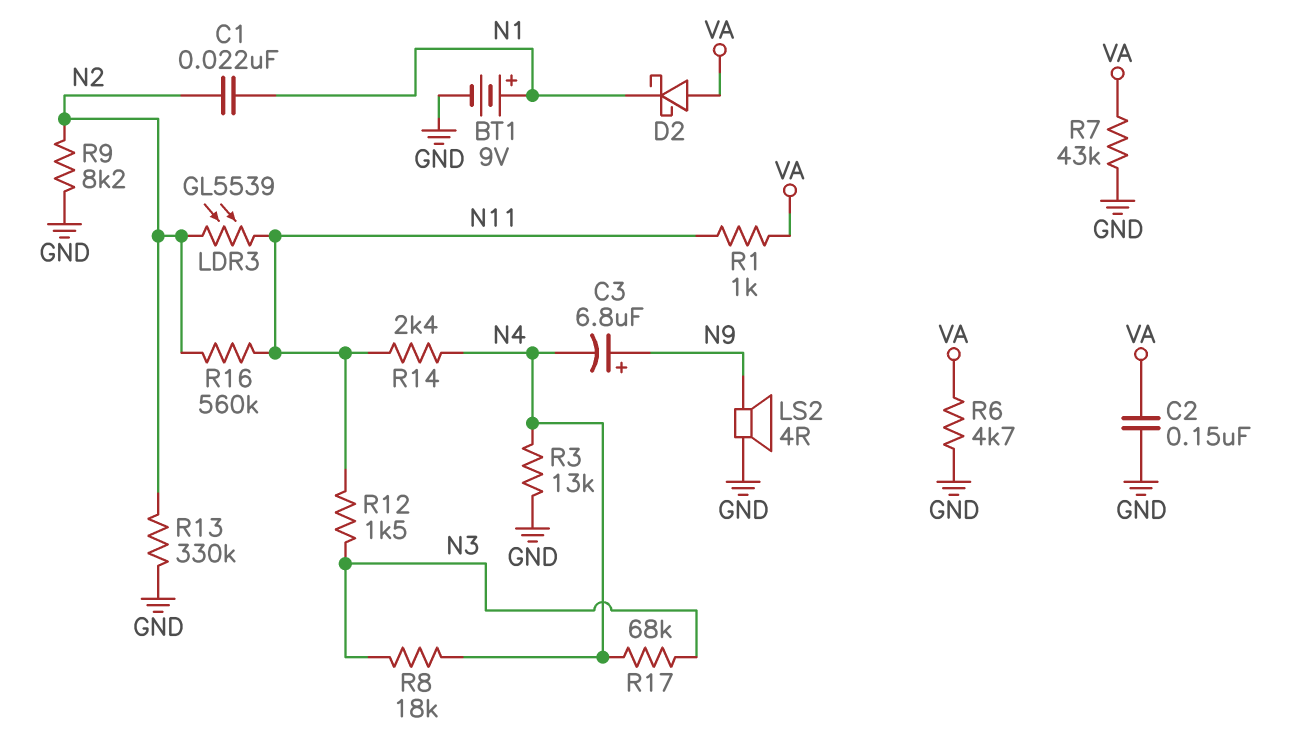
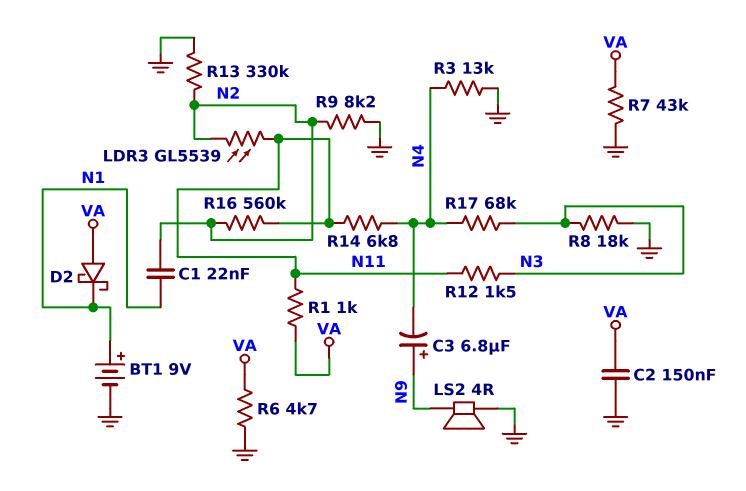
R8: 18k (N3, N4) -> 18k (GND, N3)
R14: 2.4k (N4, N11) -> 6.8k (N4, N11)

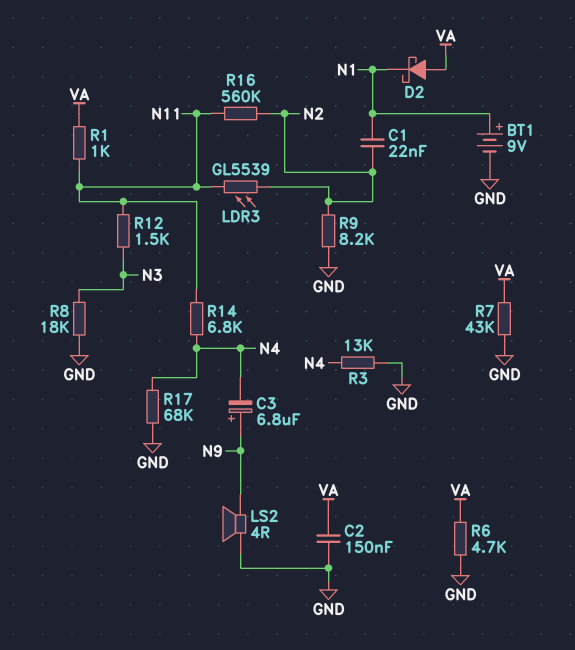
R13: 330k (GND, N2) -> none
R17: 68k (N3, N4) -> 68k (GND, N4)

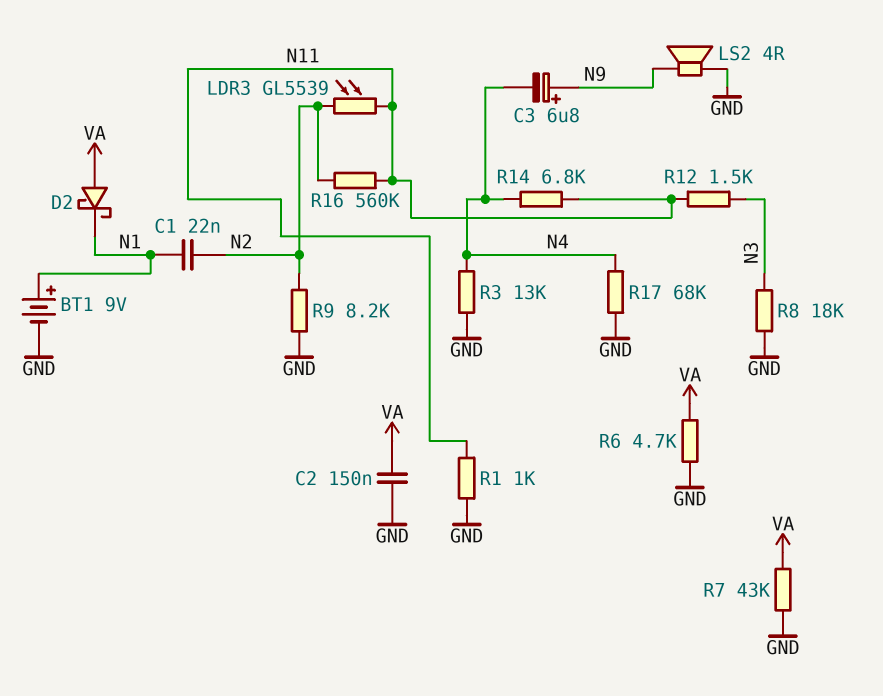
R1: 1k (N11, VA) -> 1k (GND, N11)

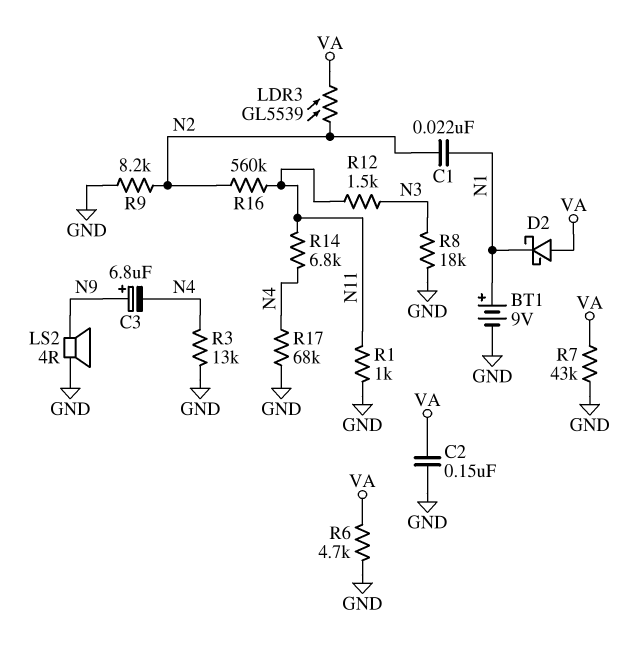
LDR3: GL5539 (N2, N11) -> GL5539 (N2, VA)

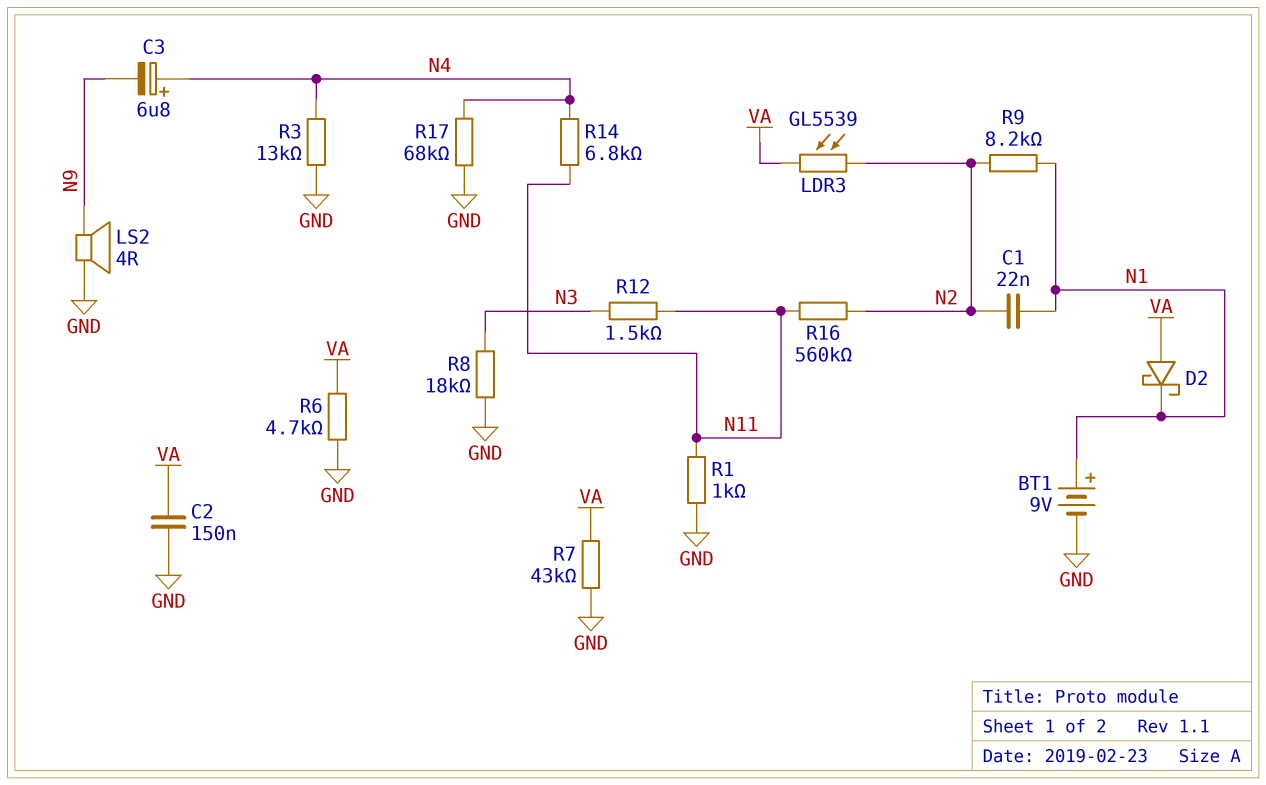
C3: 6.8uF (plus N9, minus N4) -> 6.8uF (plus N4, minus N9)
R9: 8.2k (GND, N2) -> 8.2k (N1, N2)

